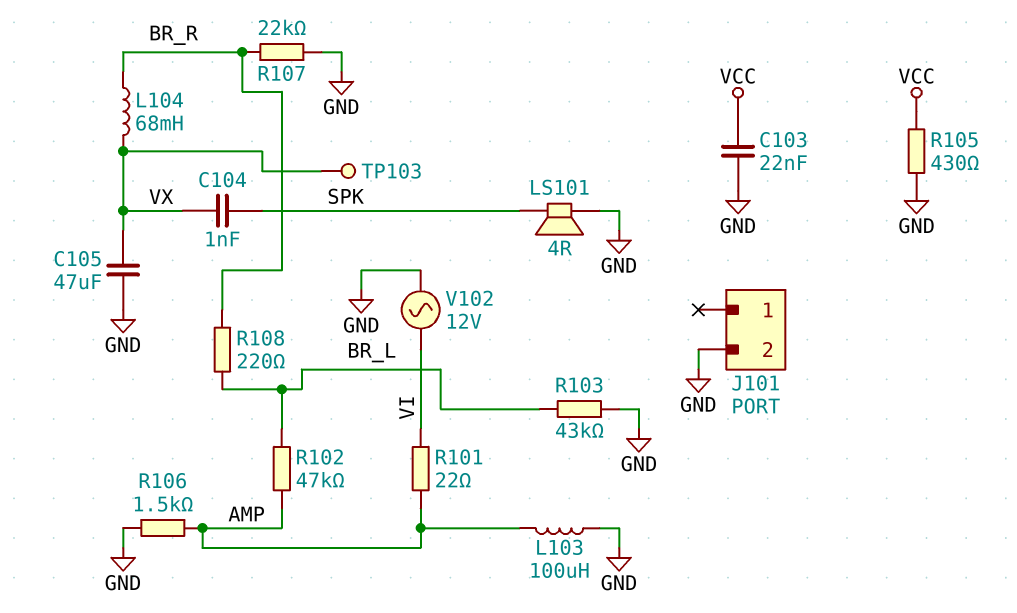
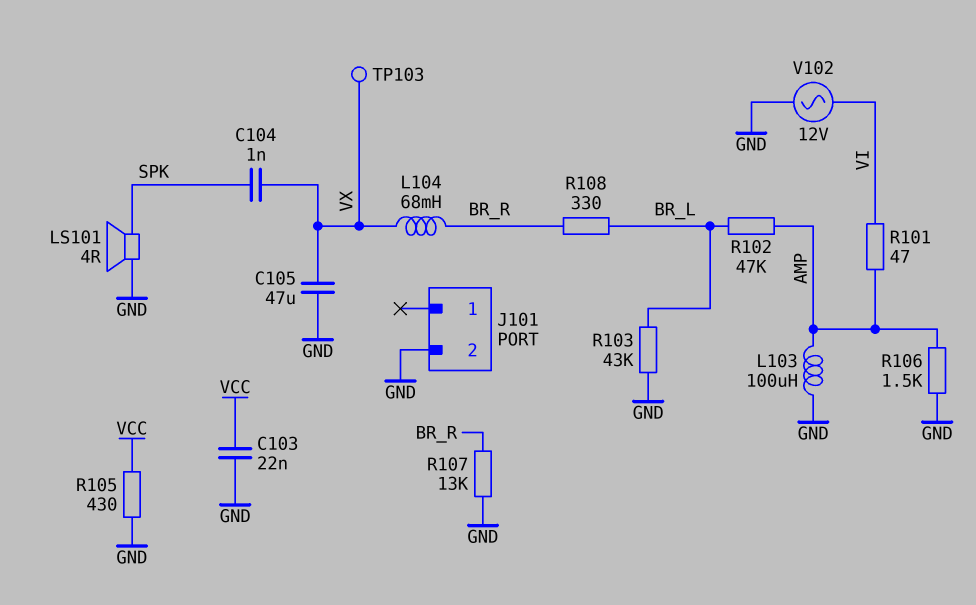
R101: 22 (AMP, VI) -> 47 (AMP, VI)
R107: 22k (BR_R, GND) -> 13k (BR_R, GND)
R108: 220 (BR_L, BR_R) -> 330 (BR_L, BR_R)

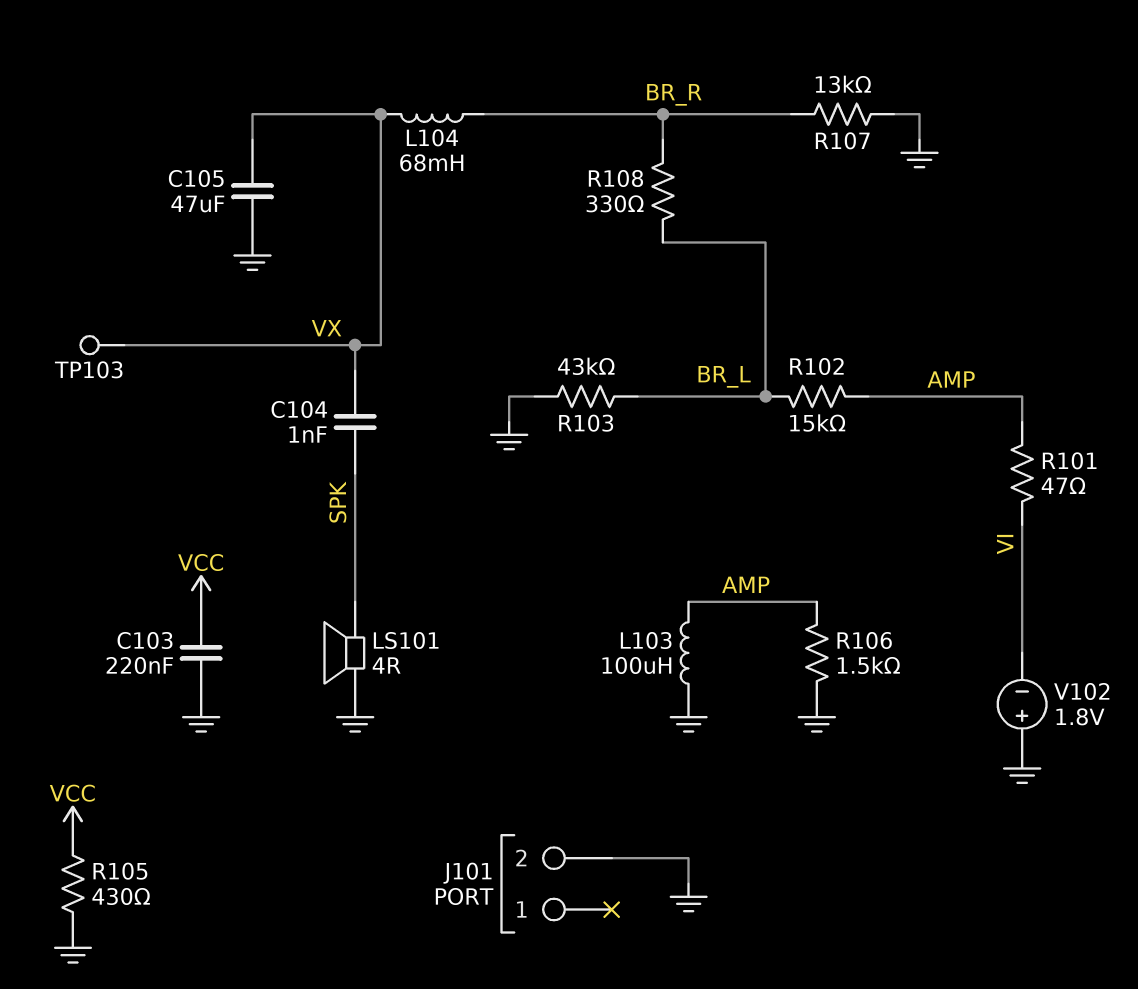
C103: 22nF (GND, VCC) -> 220nF (GND, VCC)
R102: 47k (AMP, BR_L) -> 15k (AMP, BR_L)
V102: AC 12V (GND, VI) -> 1.8V (plus GND, minus VI)

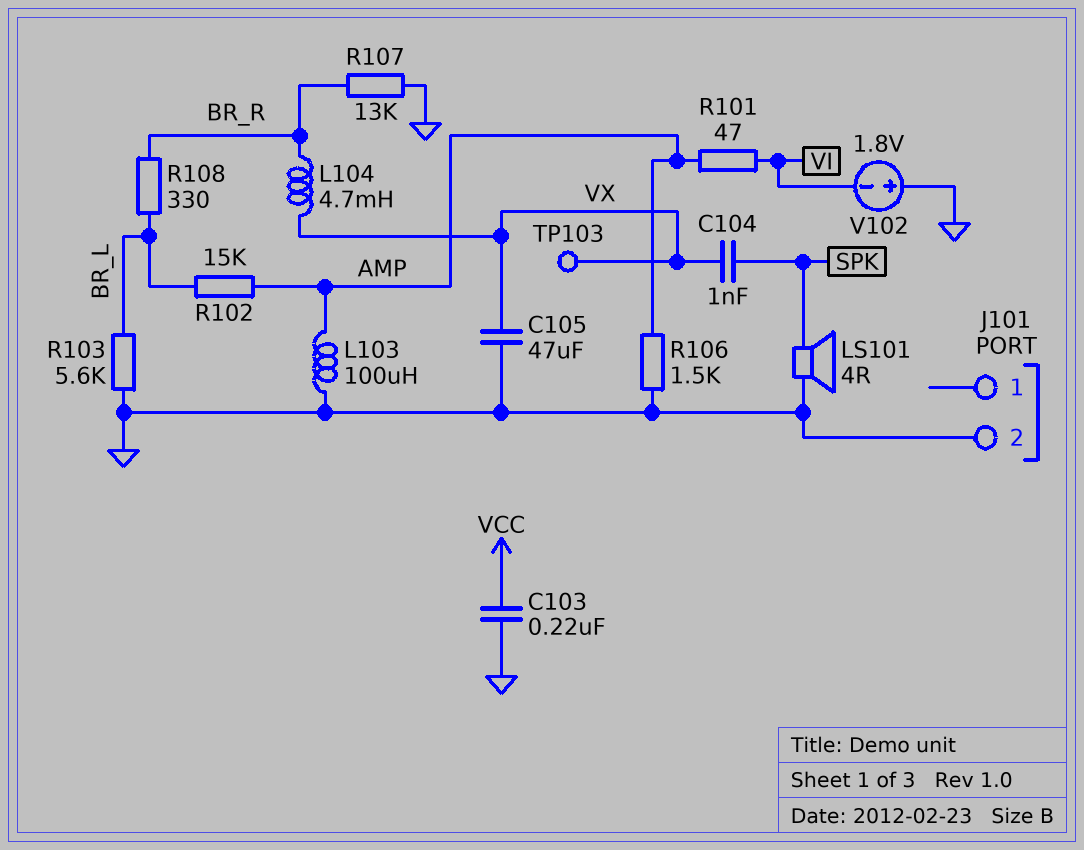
L104: 68mH (BR_R, VX) -> 4.7mH (BR_R, VX)
R103: 43k (BR_L, GND) -> 5.6k (BR_L, GND)
R105: 430 (GND, VCC) -> none

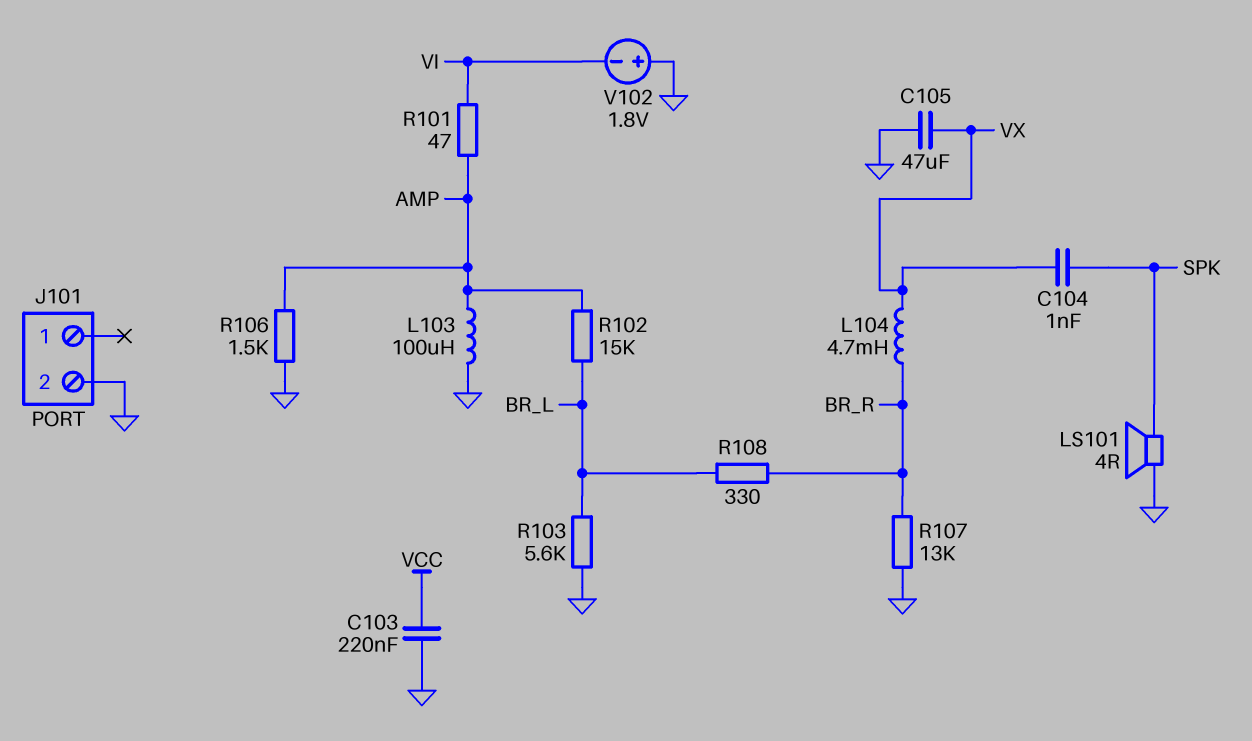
TP103: test point (VX) -> none

